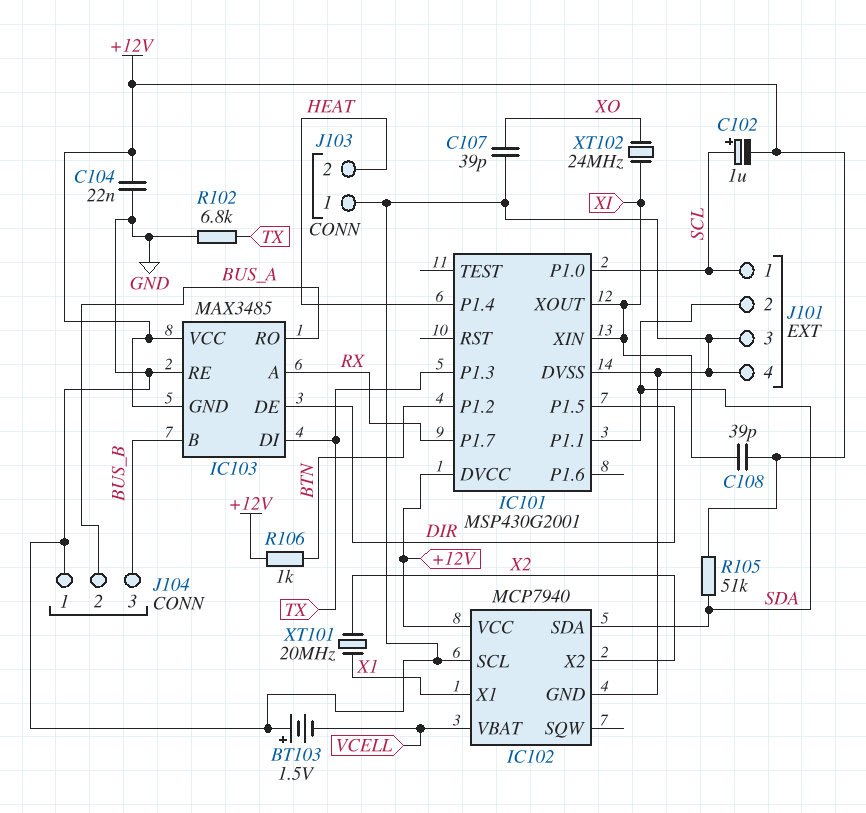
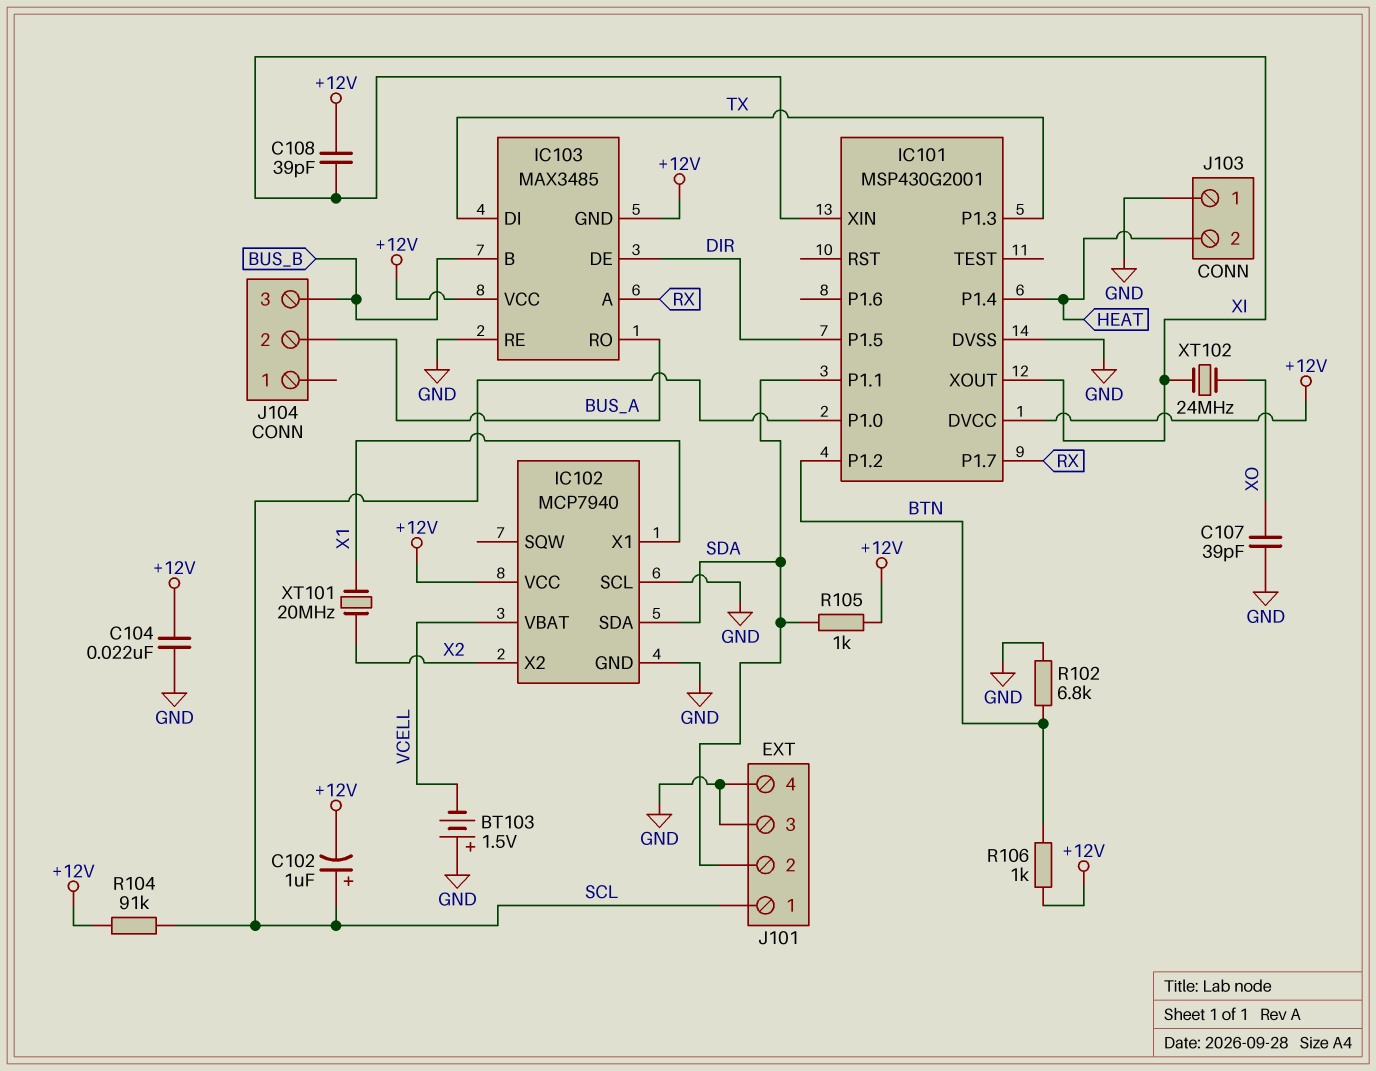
J104 pin 1: GND -> none
R102: 6.8k (GND, TX) -> 6.8k (BTN, GND)
R104: none -> 91k (+12V, SCL)
R105: 51k (+12V, SDA) -> 1k (+12V, SDA)

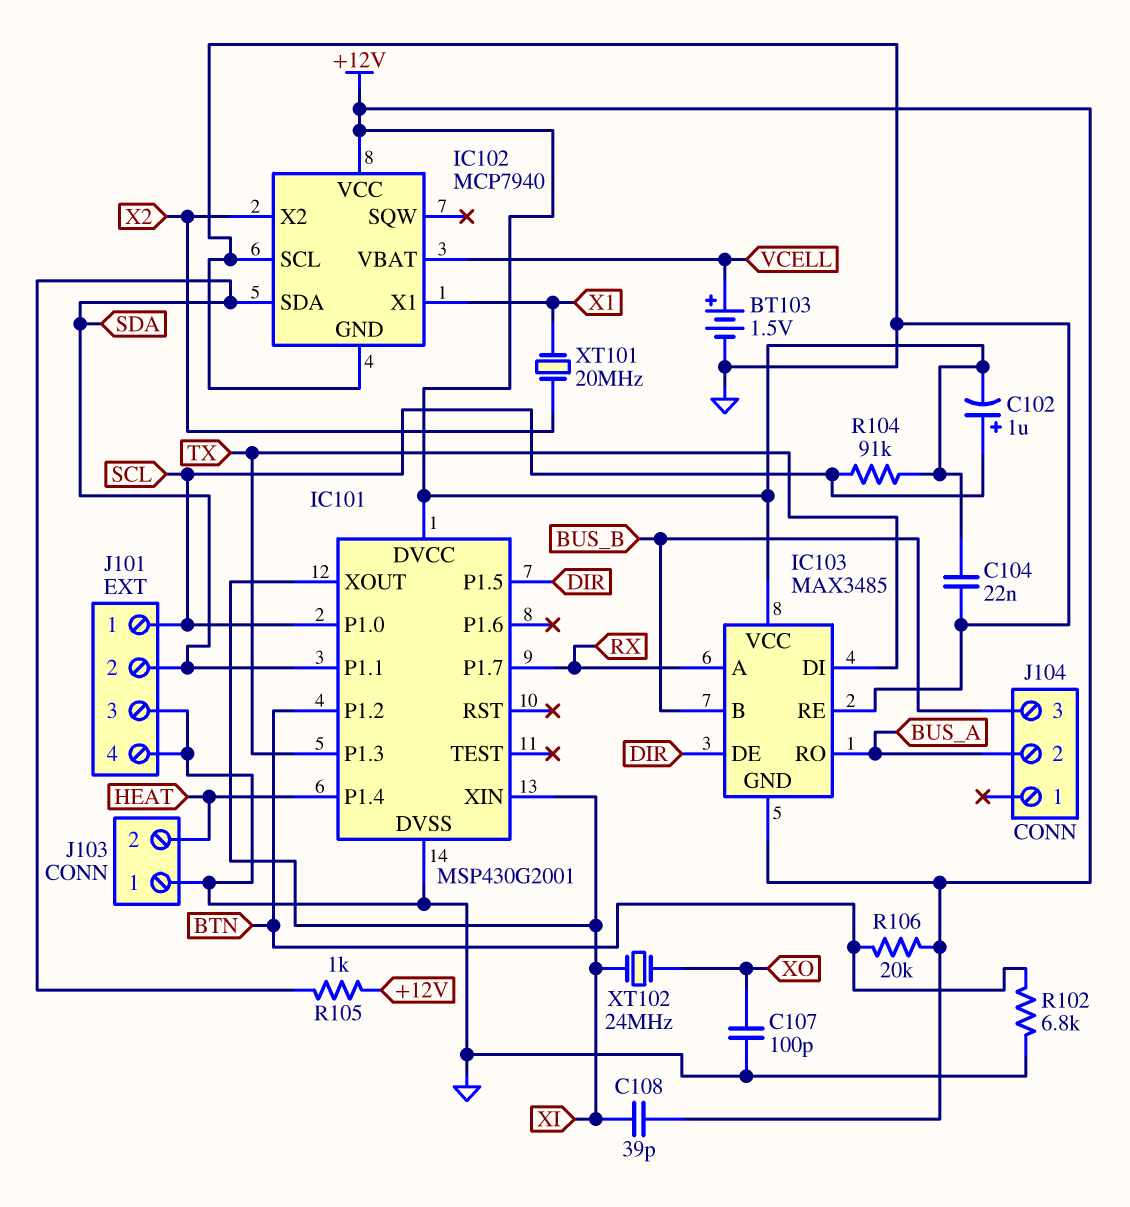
BT103: 1.5V (plus GND, minus VCELL) -> 1.5V (plus VCELL, minus GND)
C107: 39pF (GND, XO) -> 100pF (GND, XO)
R106: 1k (+12V, BTN) -> 20k (+12V, BTN)

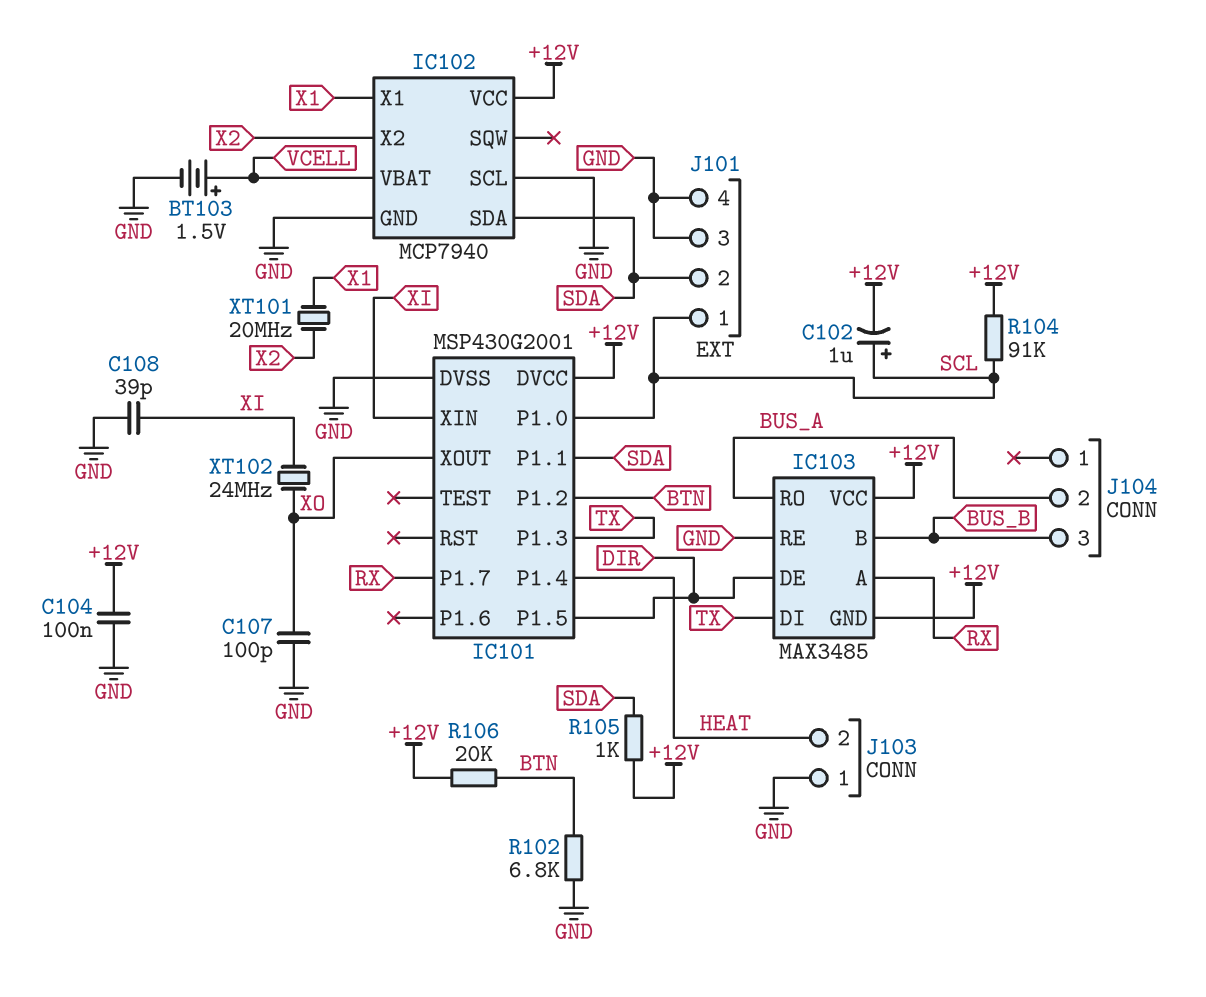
C104: 22nF (+12V, GND) -> 100nF (+12V, GND)
C108: 39pF (+12V, XI) -> 39pF (GND, XI)
IC101 pin XOUT: XI -> XO

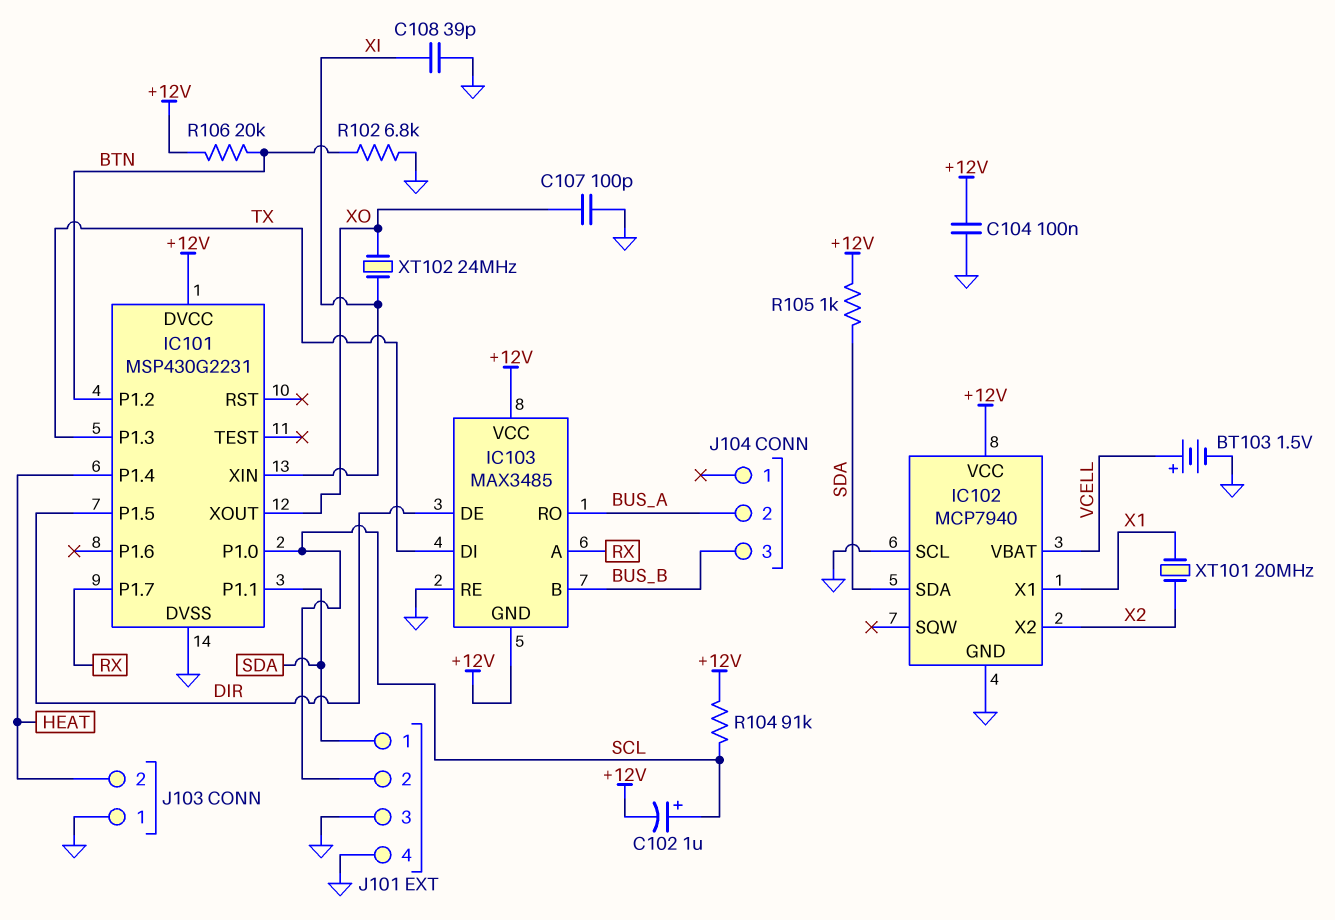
IC101: MSP430G2001 -> MSP430G2231
J101 pin 1: SCL -> SDA
J101 pin 2: SDA -> SCL

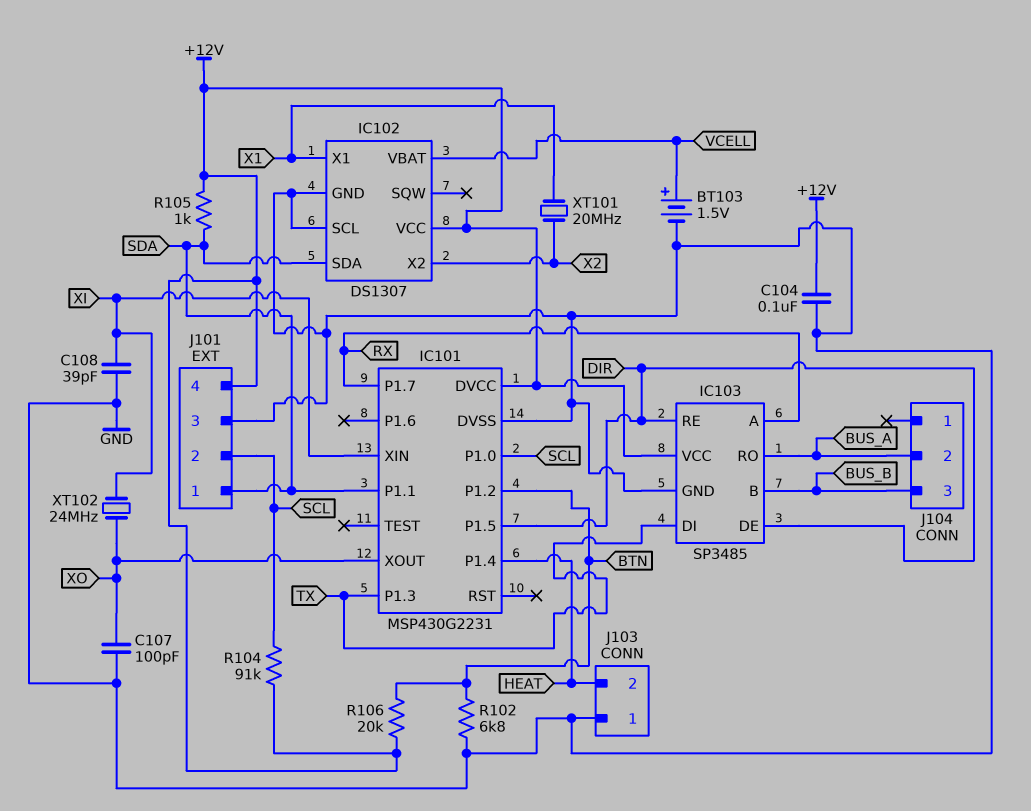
C102: 1uF (plus SCL, minus +12V) -> none
IC102: MCP7940 -> DS1307
IC103: MAX3485 -> SP3485
IC103 pin GND: +12V -> GND
IC103 pin RE: GND -> DIR
J101 pin 4: GND -> +12V

